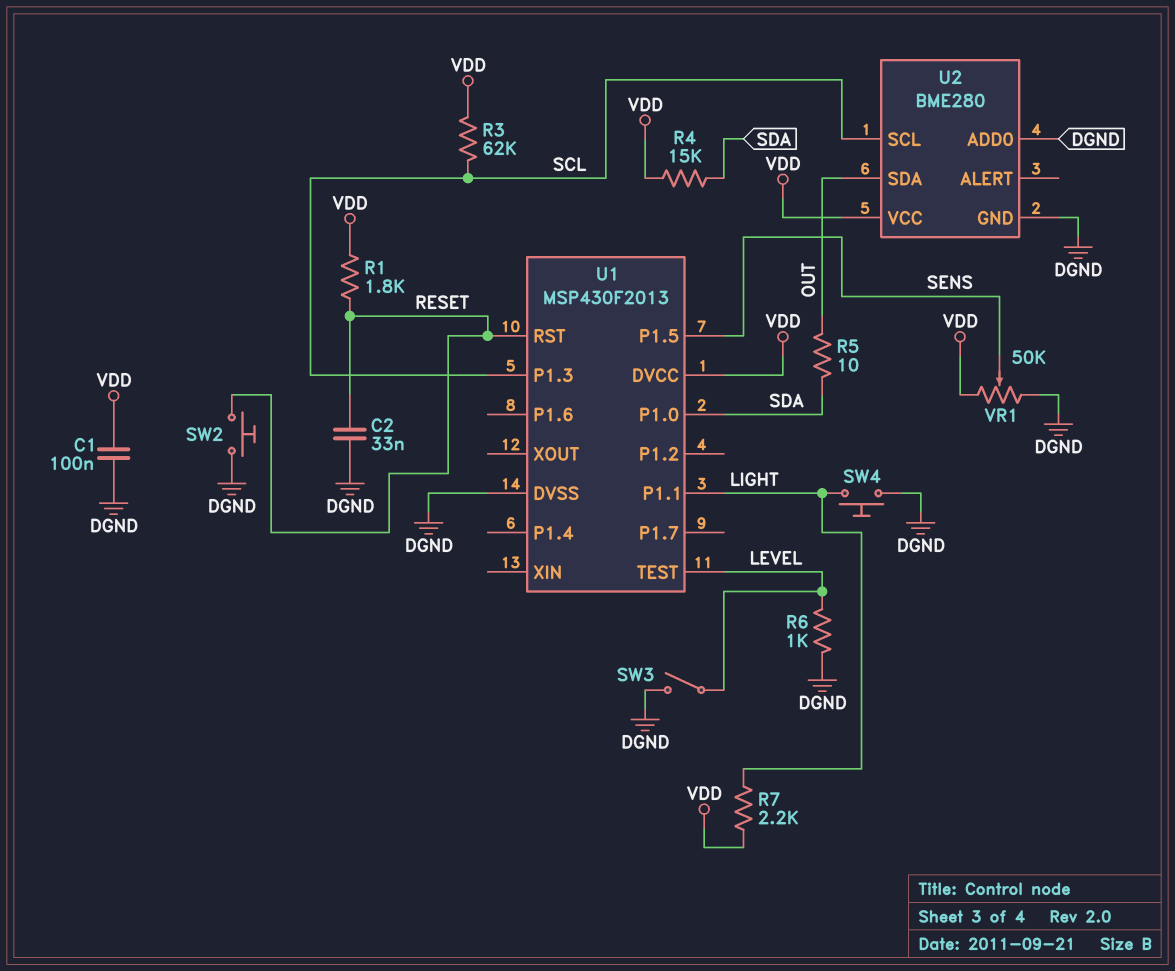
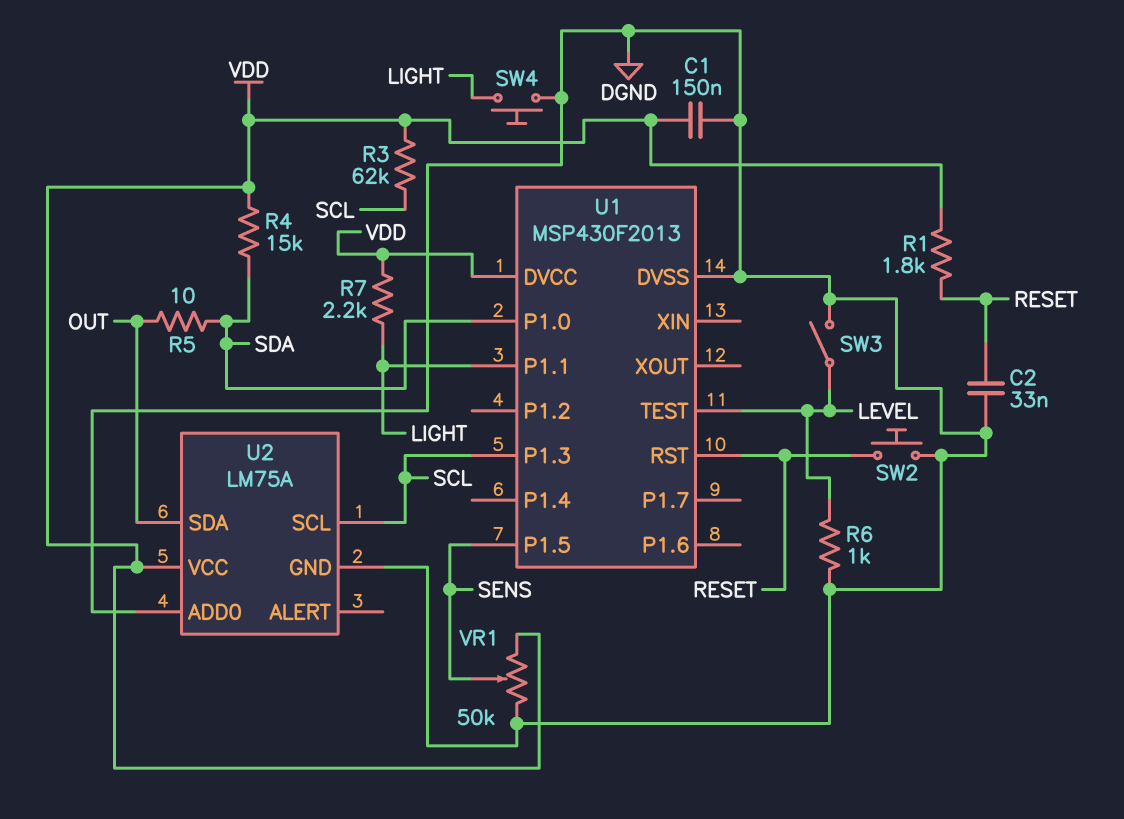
C1: 100nF (DGND, VDD) -> 150nF (DGND, VDD)
U2: BME280 -> LM75A

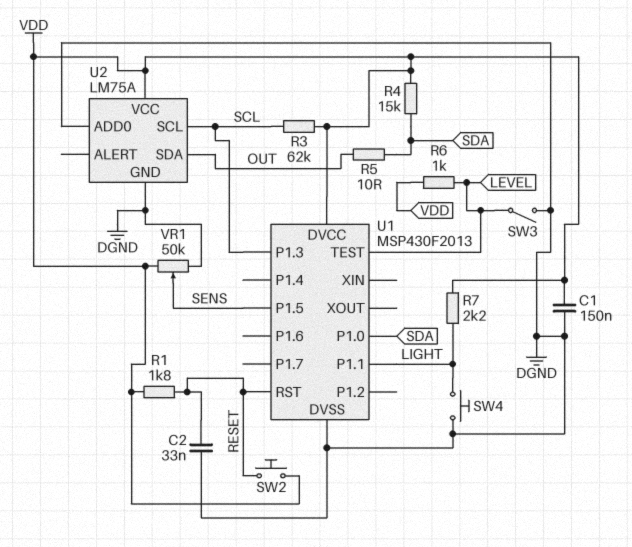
R6: 1k (DGND, LEVEL) -> 1k (LEVEL, VDD)
SW2: button (DGND, RESET) -> button (RESET, VDD)

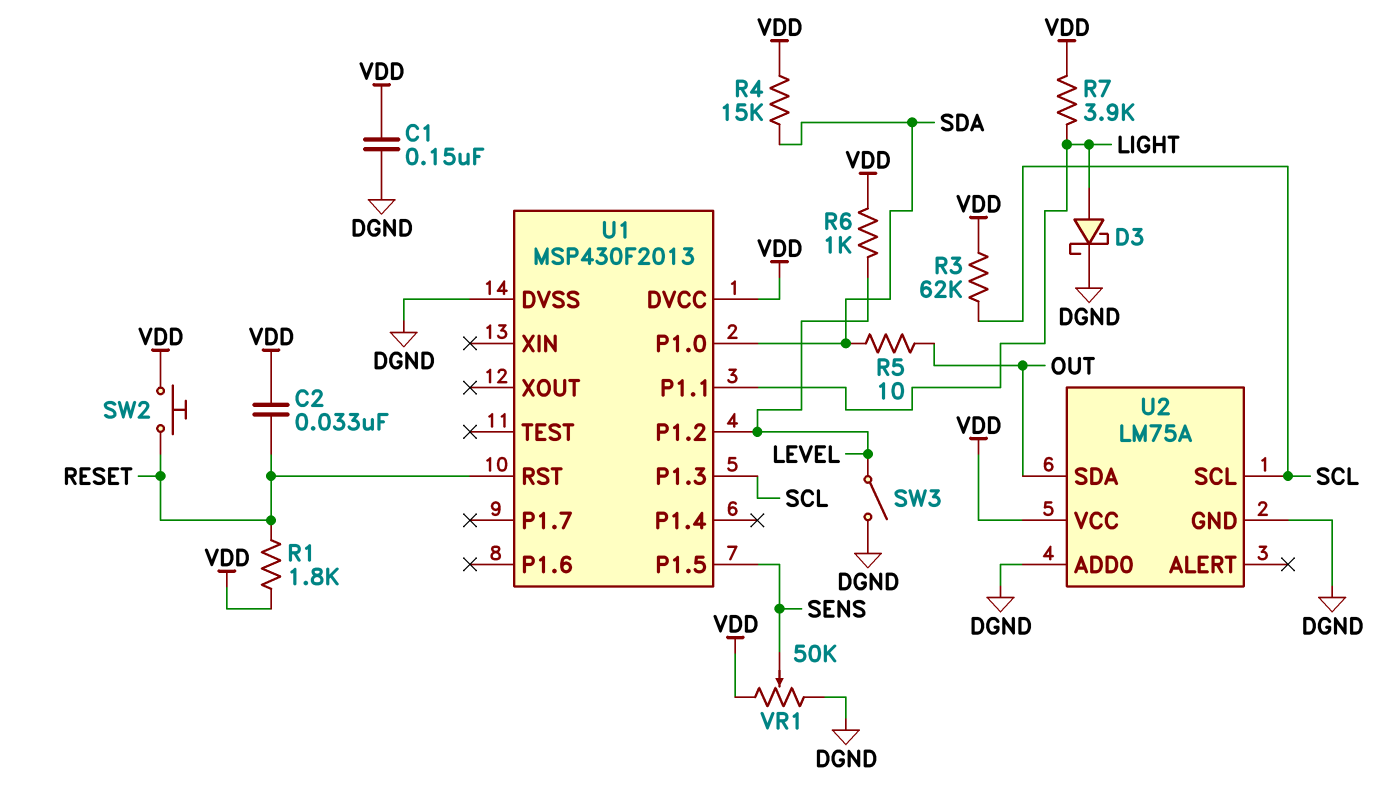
C2: 33nF (DGND, RESET) -> 33nF (RESET, VDD)
D3: none -> schottky (A LIGHT, K DGND)
R7: 2.2k (LIGHT, VDD) -> 3.9k (LIGHT, VDD)
SW4: button (DGND, LIGHT) -> none
U1 pin P1.2: none -> LEVEL
U1 pin TEST: LEVEL -> none

